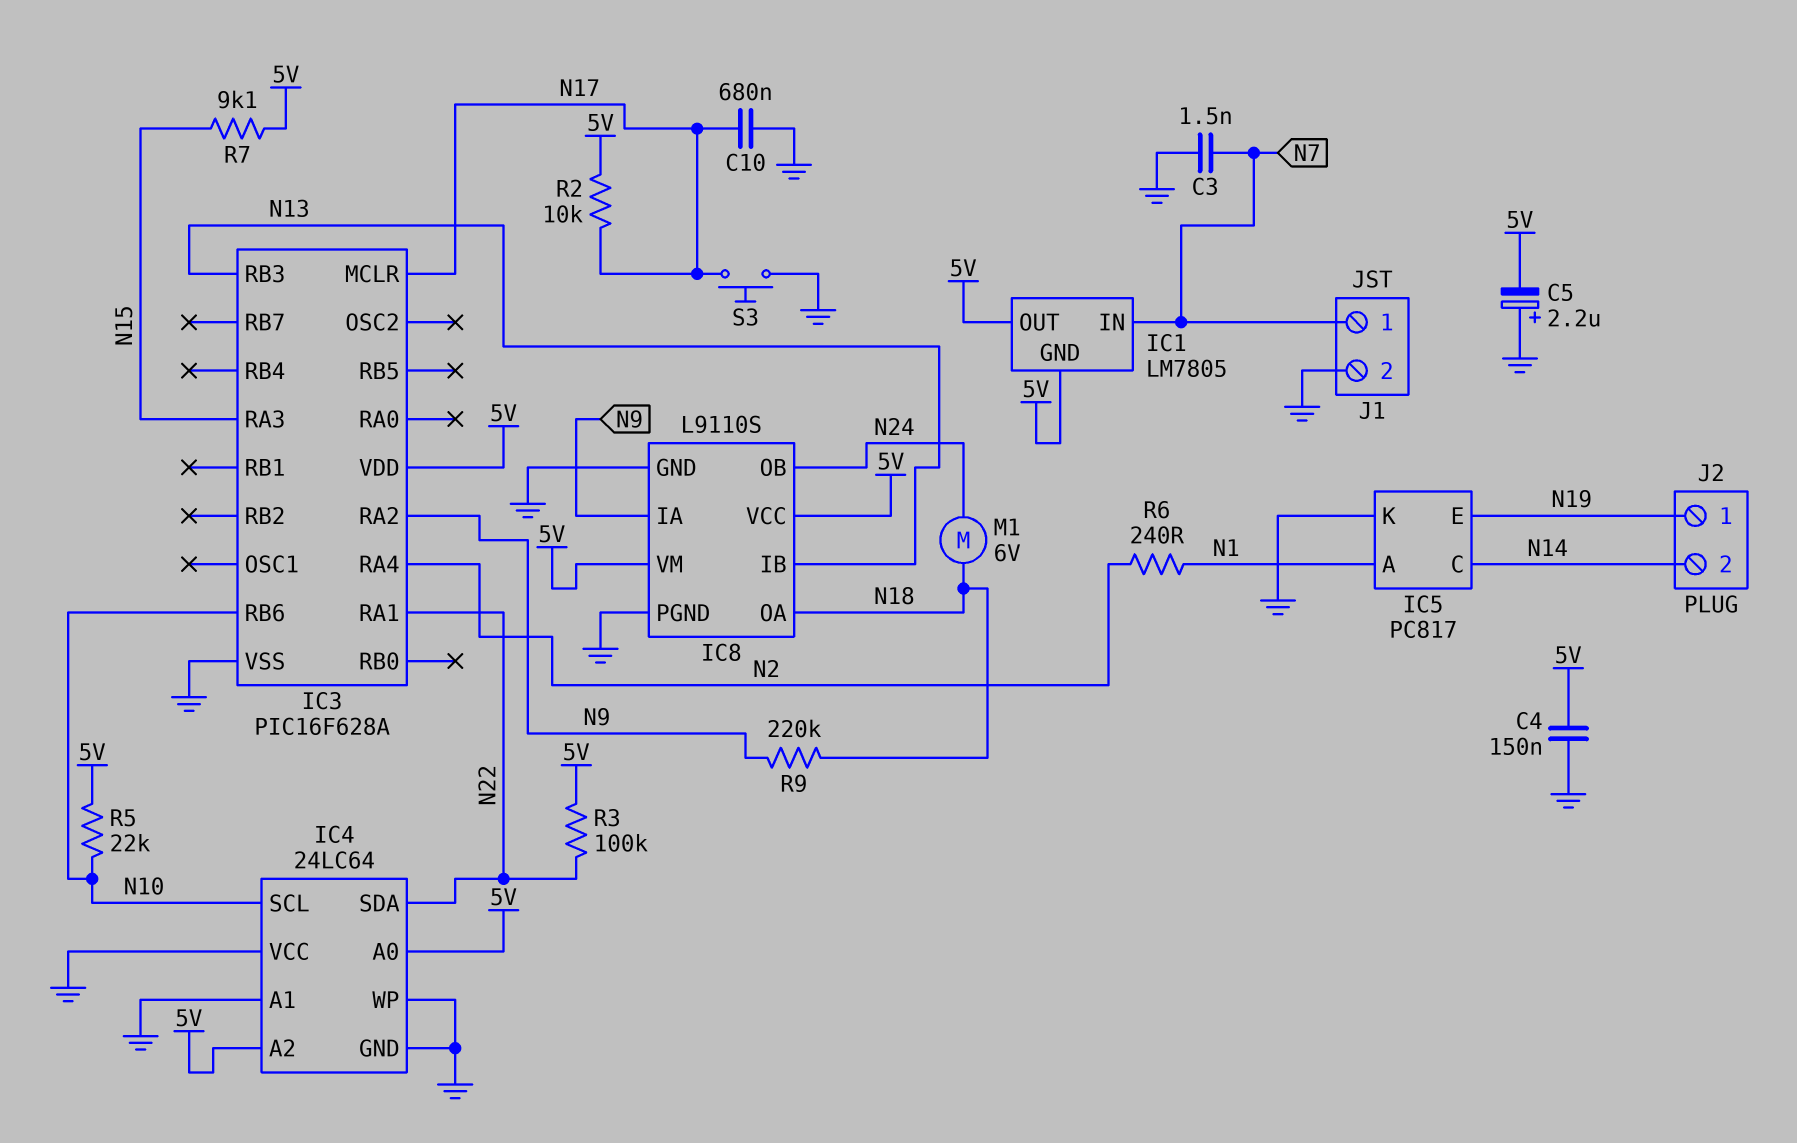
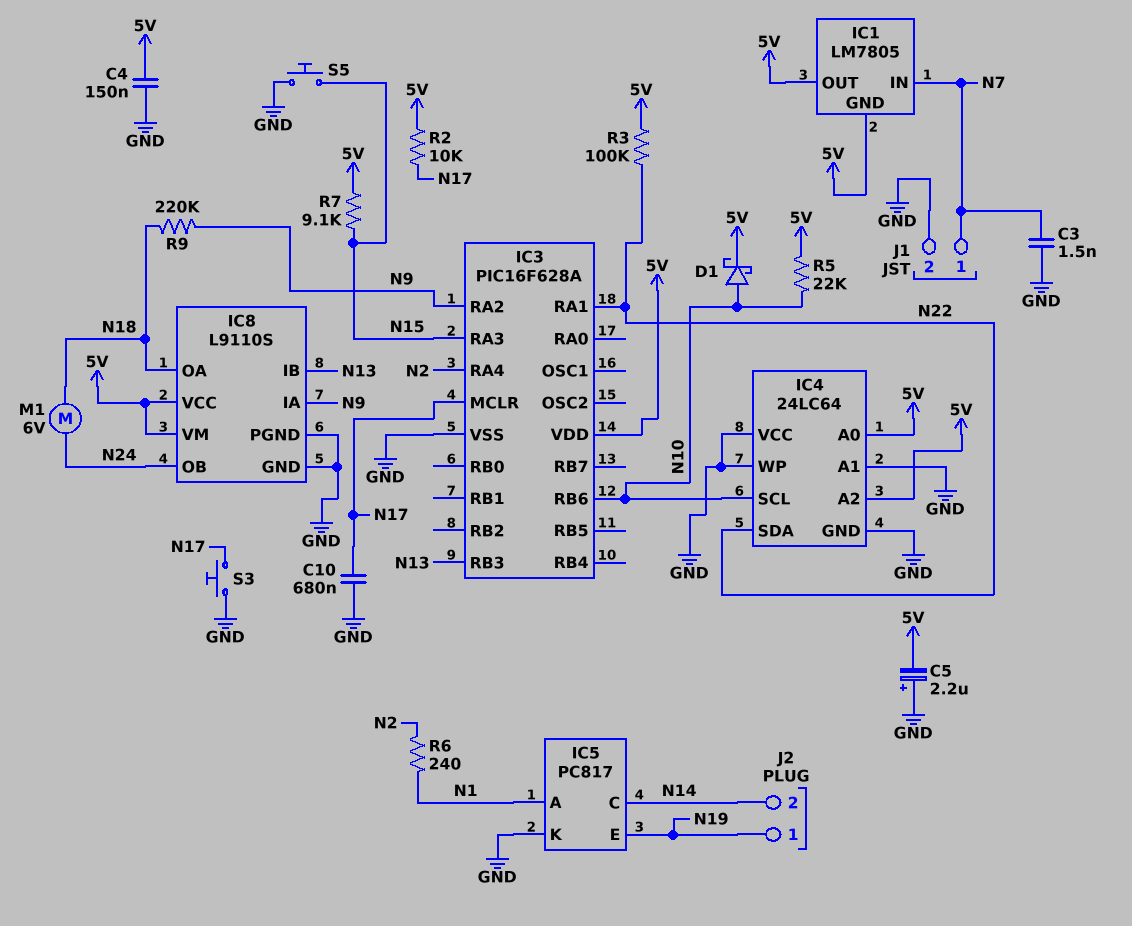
D1: none -> schottky (A N10, K 5V)
S5: none -> button (GND, N15)

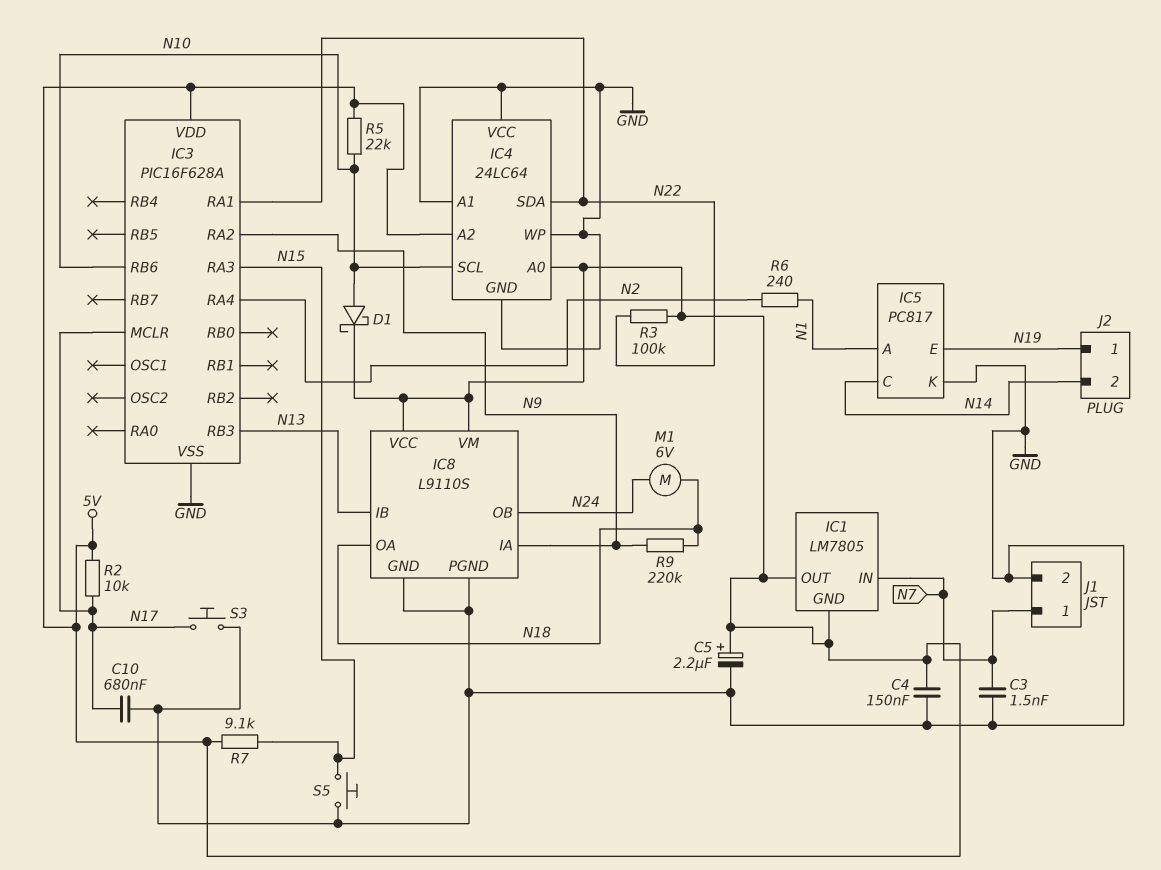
C5: 2.2uF (plus GND, minus 5V) -> 2.2uF (plus 5V, minus GND)

